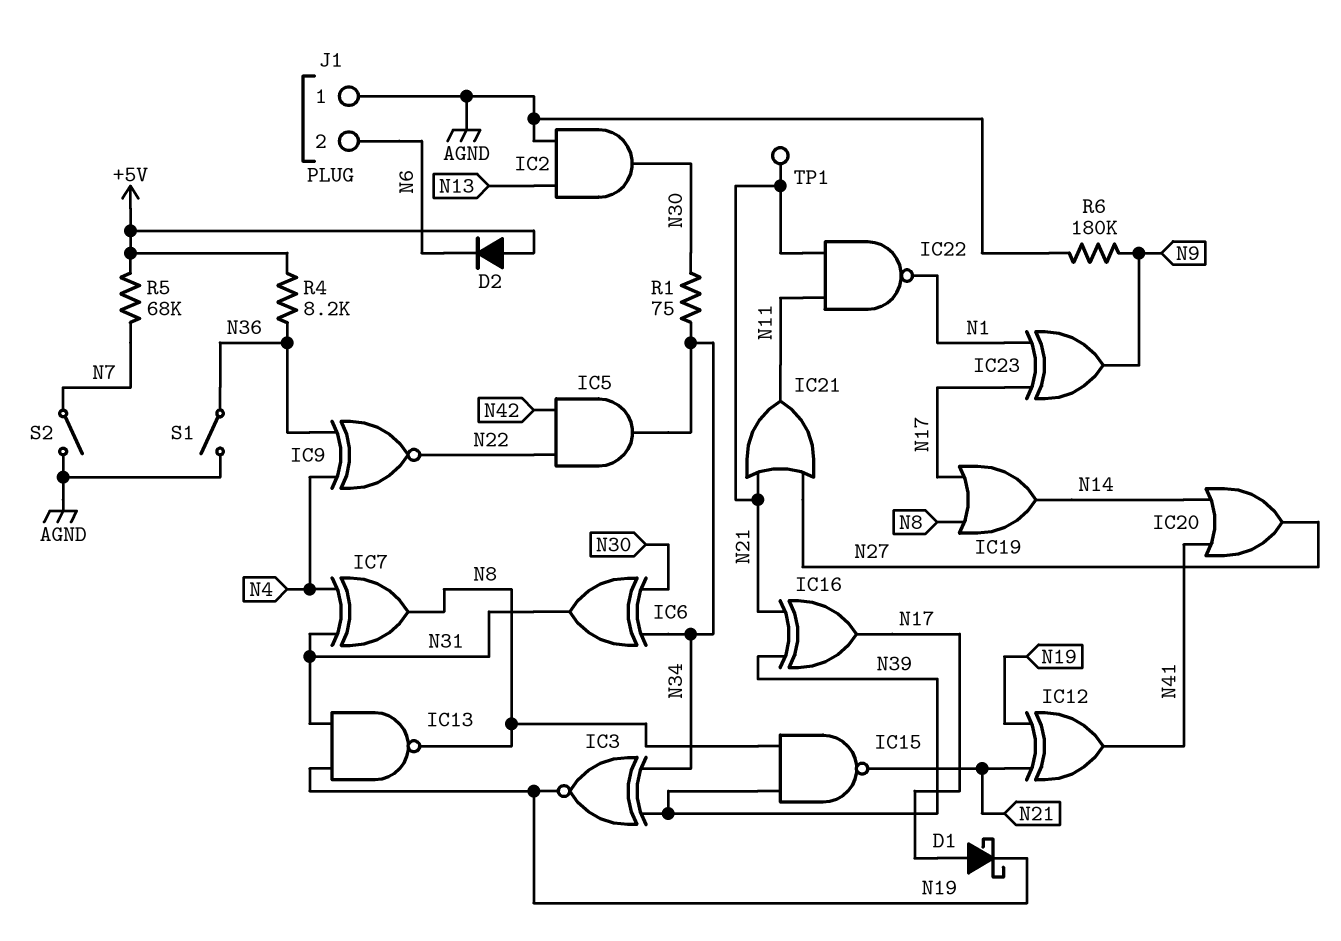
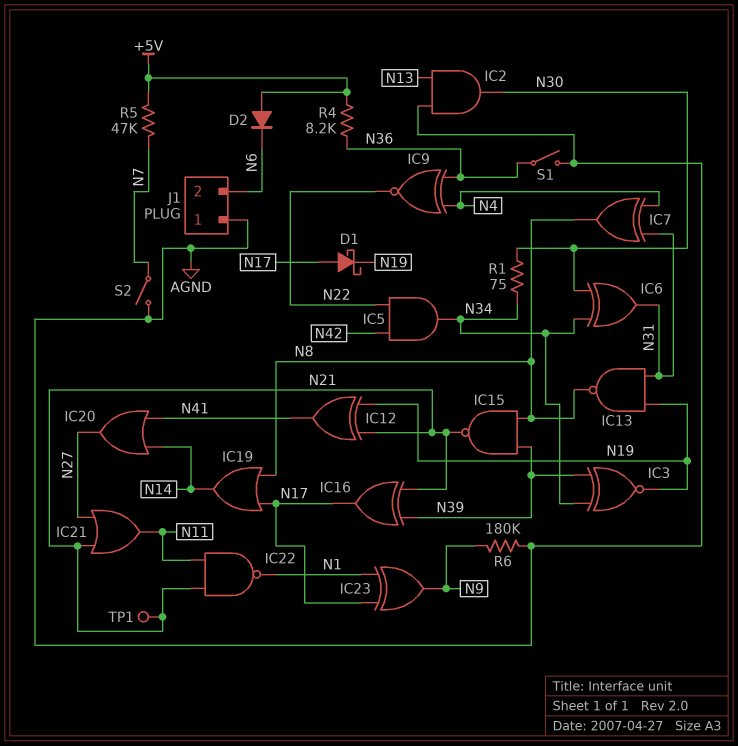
R5: 68k (+5V, N7) -> 47k (+5V, N7)

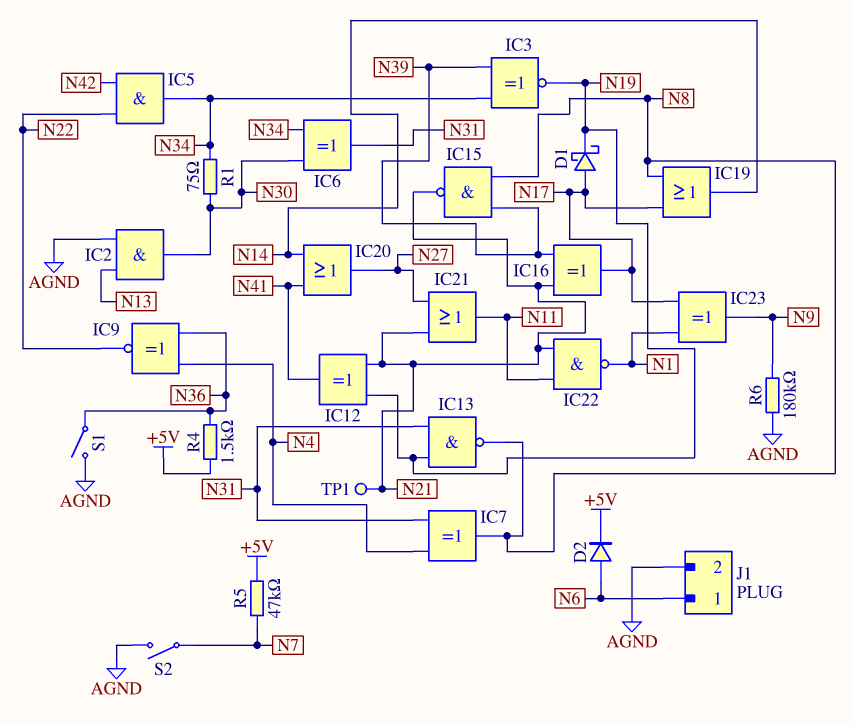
D2: diode (A +5V, K N6) -> diode (A N6, K +5V)
J1 pin 1: AGND -> N6
J1 pin 2: N6 -> AGND
R4: 8.2k (+5V, N36) -> 1.5k (+5V, N36)

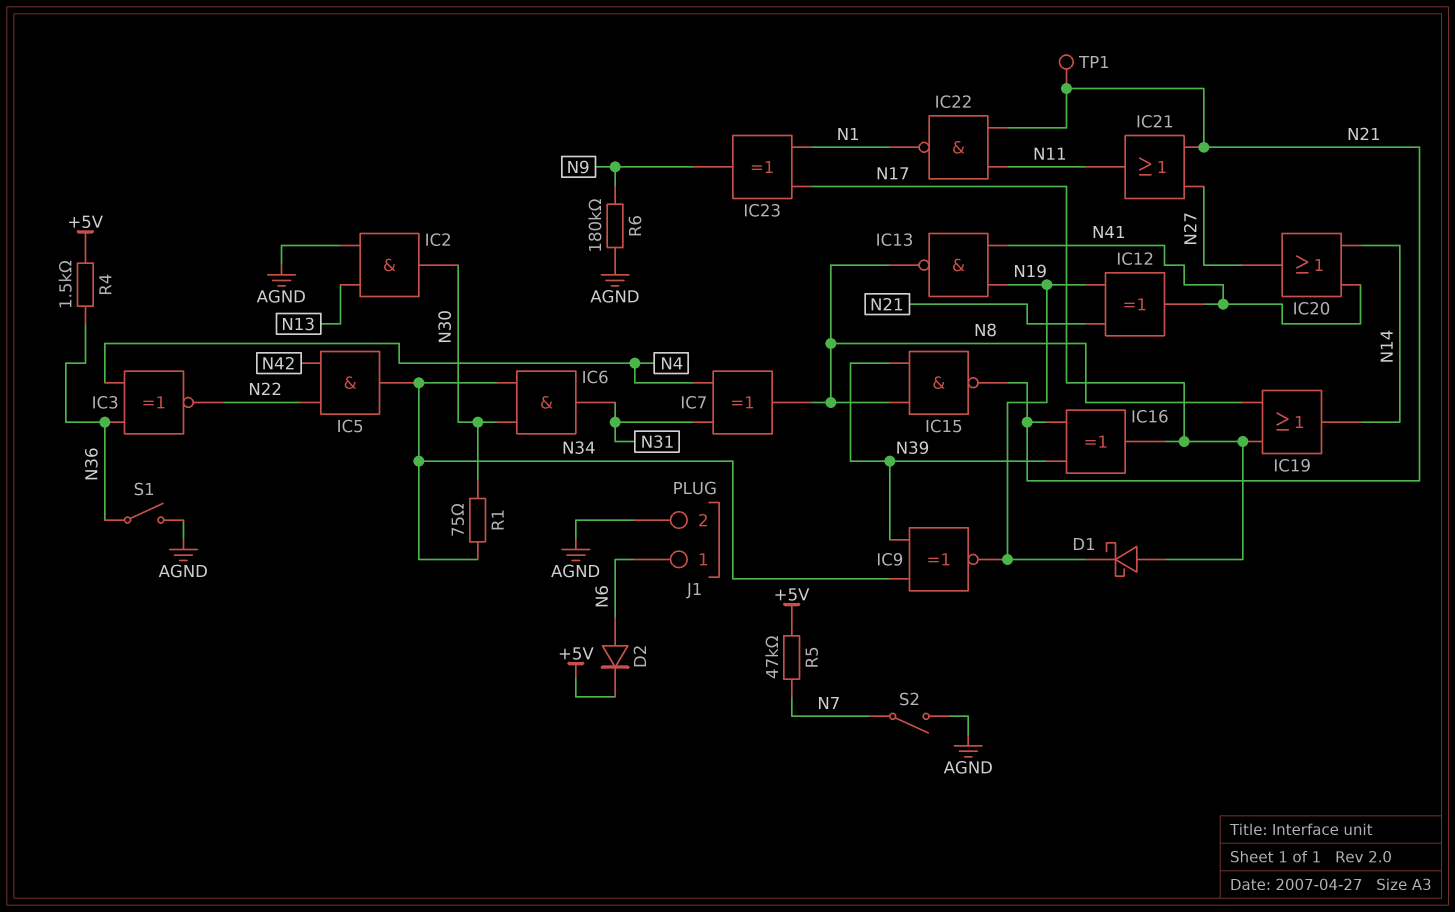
IC3: XNOR (in N34, in N39, out N19) -> XNOR (in N4, in N36, out N22)
IC6: XOR (in N30, in N34, out N31) -> AND (in N30, in N34, out N31)
IC9: XNOR (in N4, in N36, out N22) -> XNOR (in N34, in N39, out N19)
IC13: NAND (in N19, in N31, out N8) -> NAND (in N19, in N41, out N8)

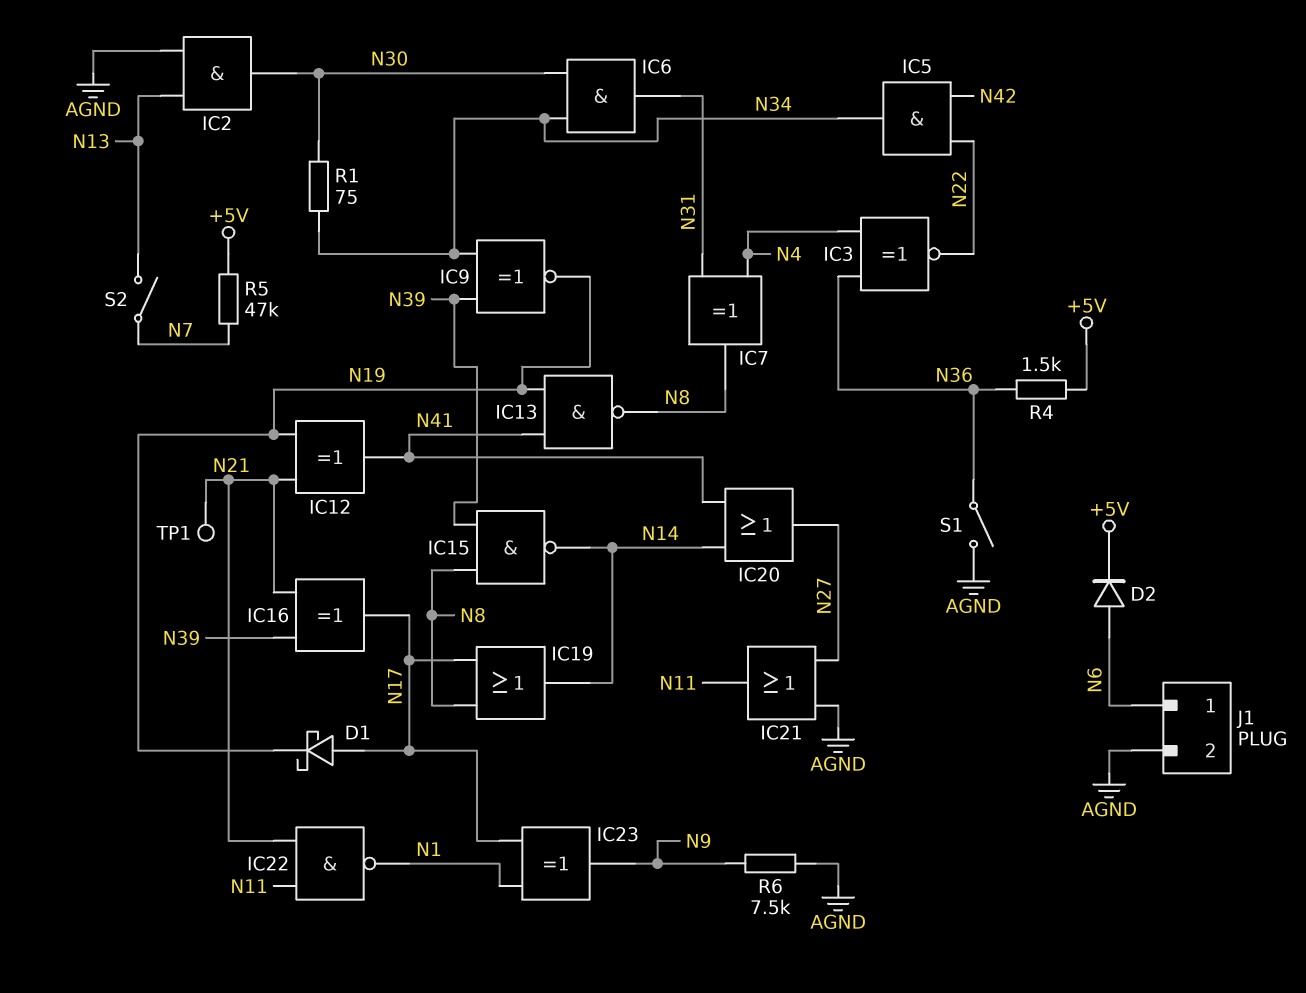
IC15: NAND (in N8, in N39, out N21) -> NAND (in N8, in N39, out N14)
IC21: OR (in N21, in N27, out N11) -> OR (in AGND, in N27, out N11)
R6: 180k (AGND, N9) -> 7.5k (AGND, N9)
S2: switch (AGND, N7) -> switch (N7, N13)

